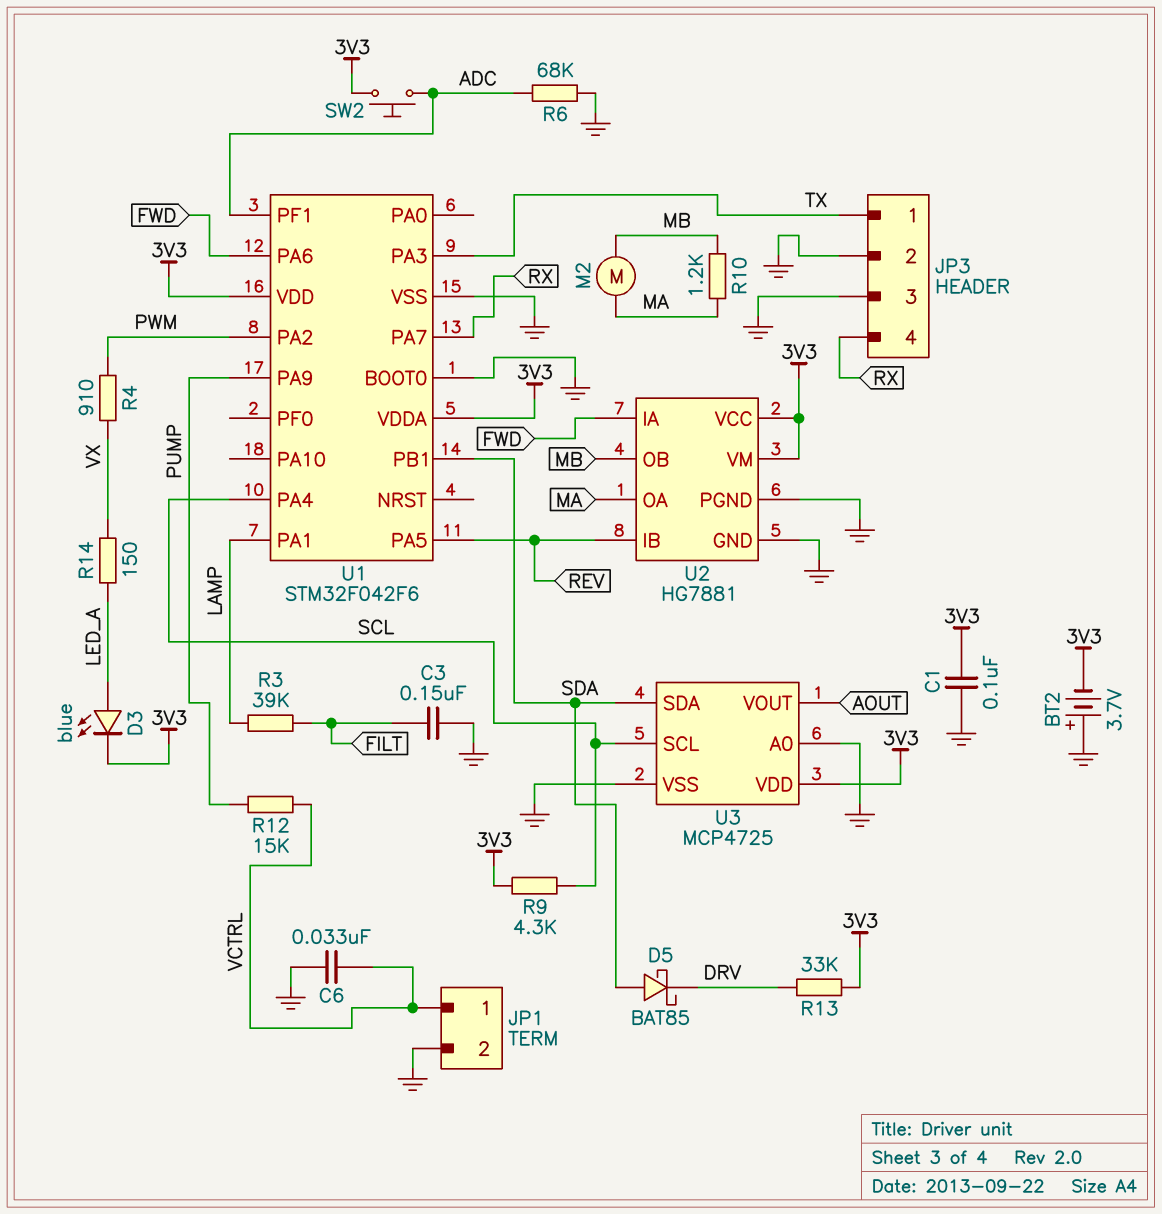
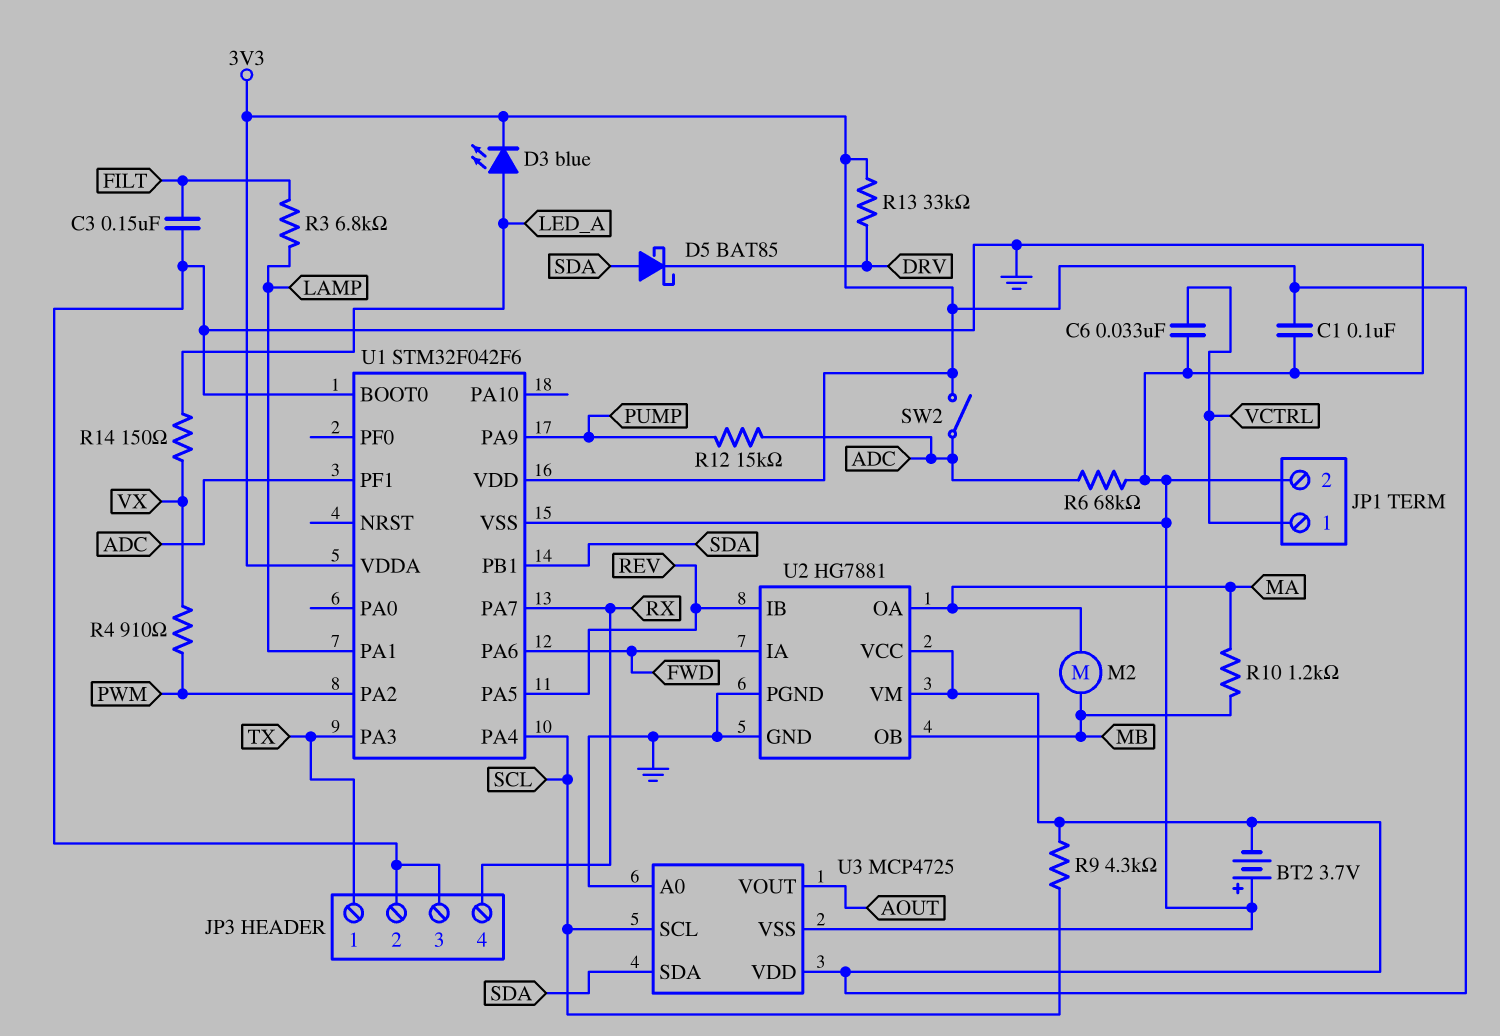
R3: 39k (FILT, LAMP) -> 6.8k (FILT, LAMP)
R12: 15k (PUMP, VCTRL) -> 15k (ADC, PUMP)
SW2: button (3V3, ADC) -> switch (3V3, ADC)

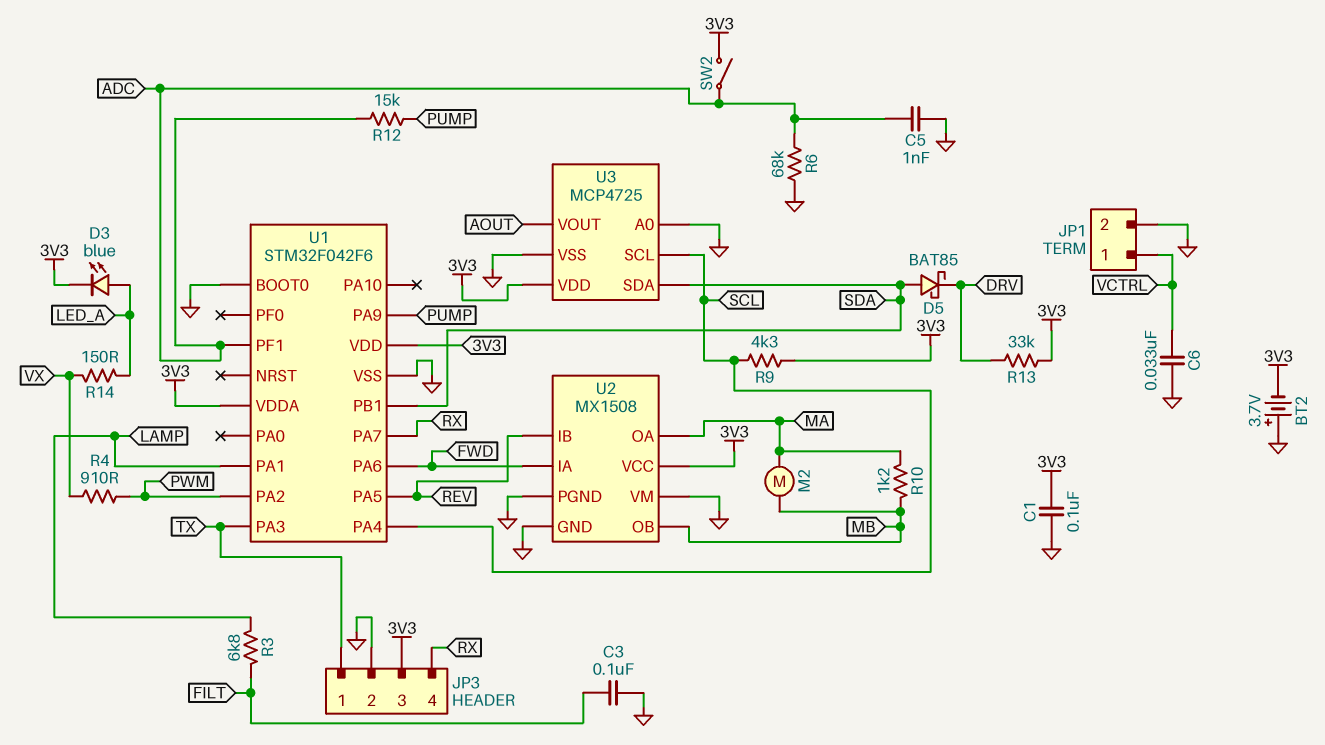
C3: 150nF (FILT, GND) -> 100nF (FILT, GND)
C5: none -> 1nF (ADC, GND)
JP3 pin 3: GND -> 3V3
U2: HG7881 -> MX1508
U2 pin VM: 3V3 -> GND

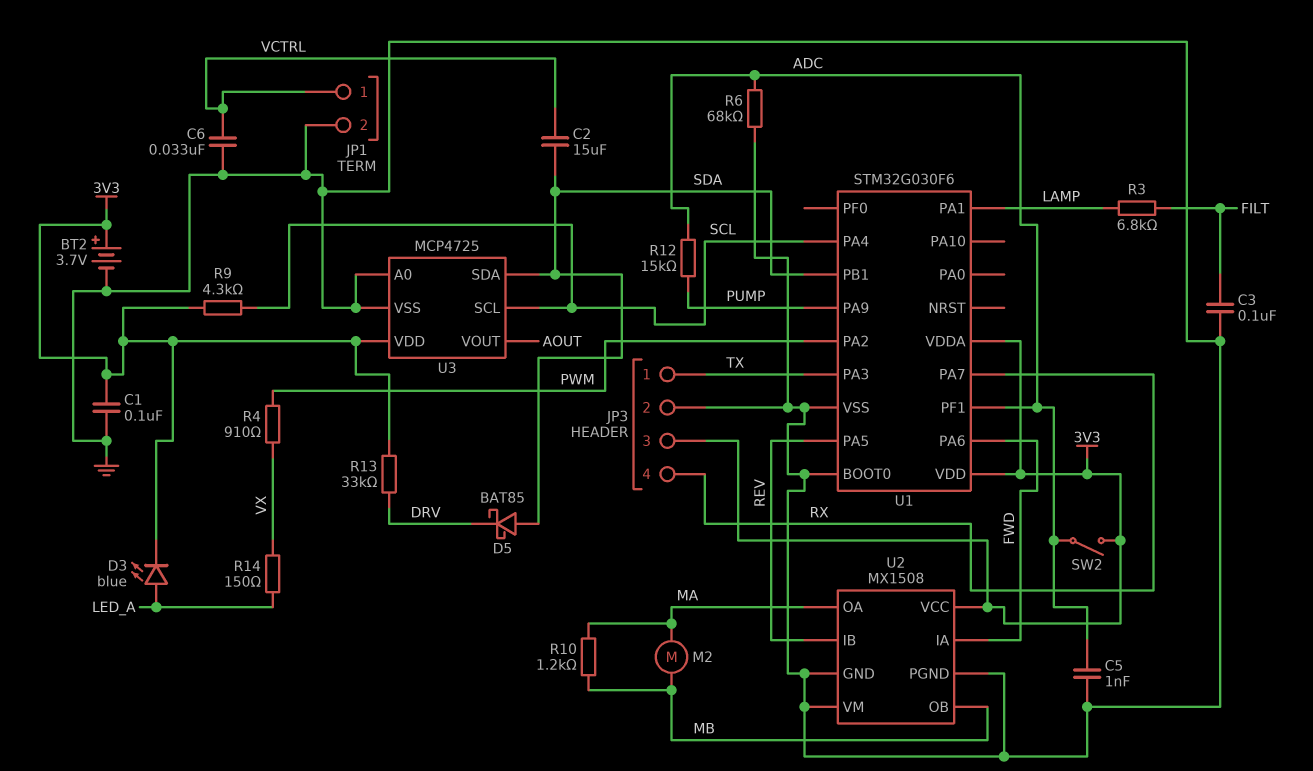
BT2: 3.7V (plus GND, minus 3V3) -> 3.7V (plus 3V3, minus GND)
C2: none -> 15uF (SDA, VCTRL)
U1: STM32F042F6 -> STM32G030F6

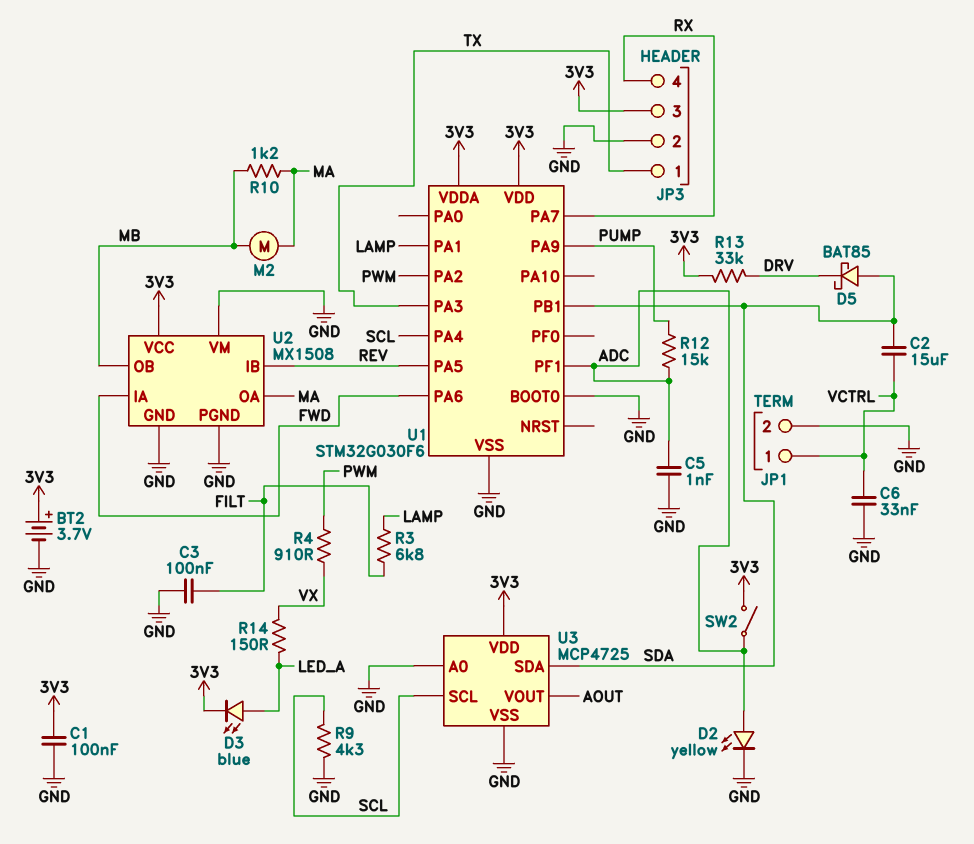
D2: none -> LED yellow (A ADC, K GND)
R6: 68k (ADC, GND) -> none
R9: 4.3k (3V3, SCL) -> 4.3k (GND, SCL)

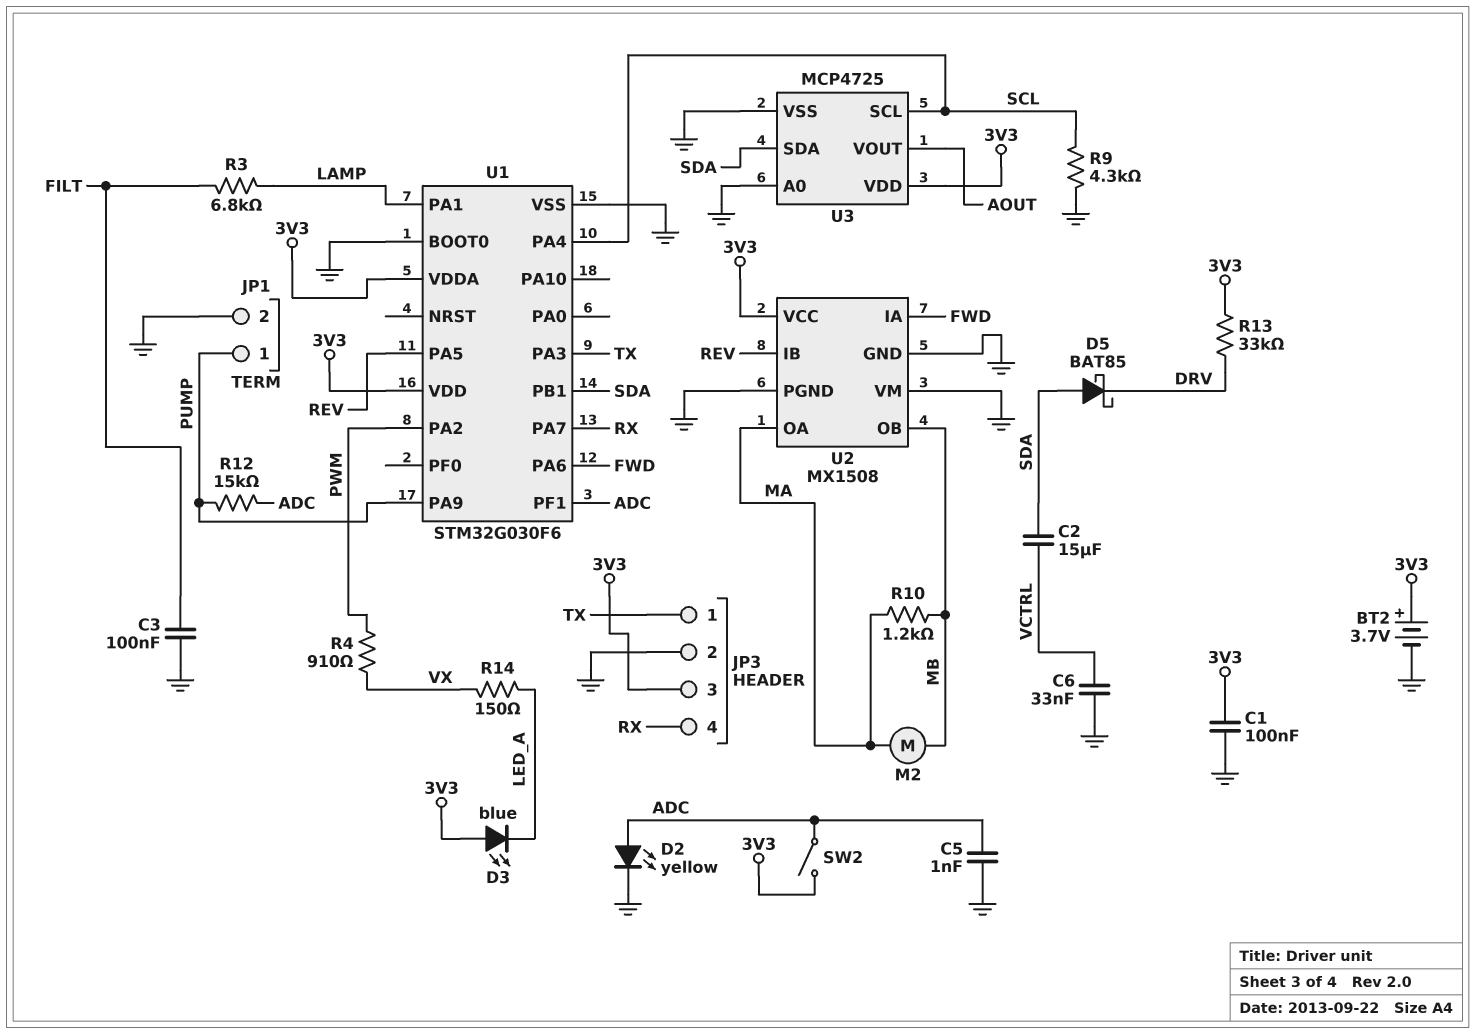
D3: LED blue (A LED_A, K 3V3) -> LED blue (A 3V3, K LED_A)
JP1 pin 1: VCTRL -> PUMP

